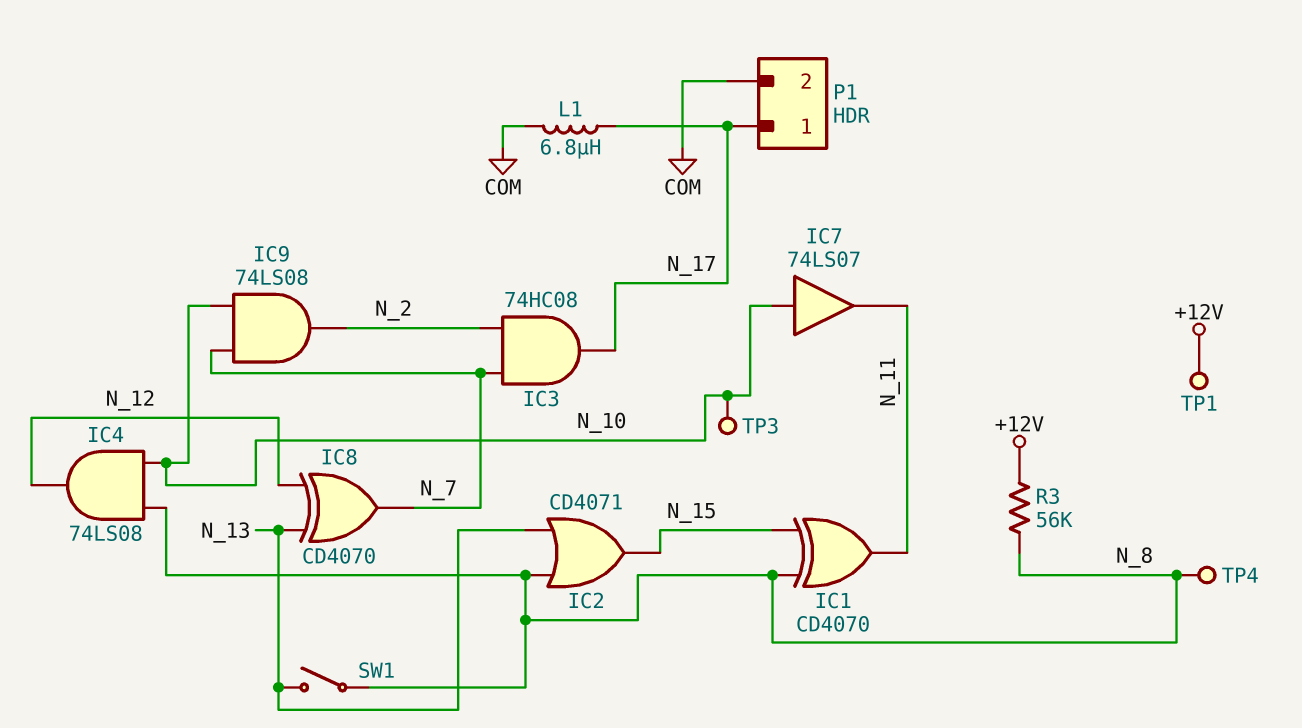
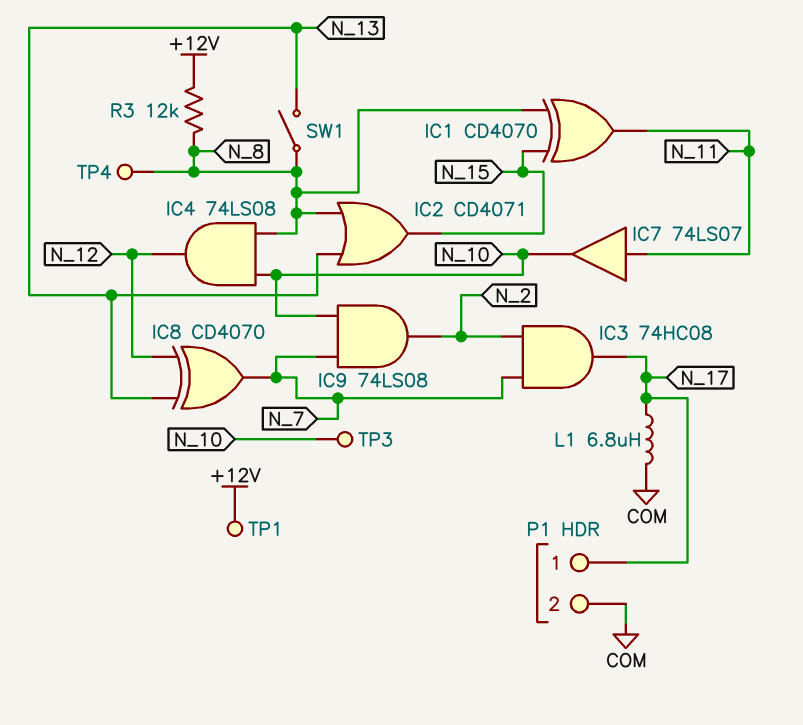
IC7: buffer 74LS07 (in N_10, out N_11) -> buffer 74LS07 (in N_11, out N_10)
R3: 56k (+12V, N_8) -> 12k (+12V, N_8)

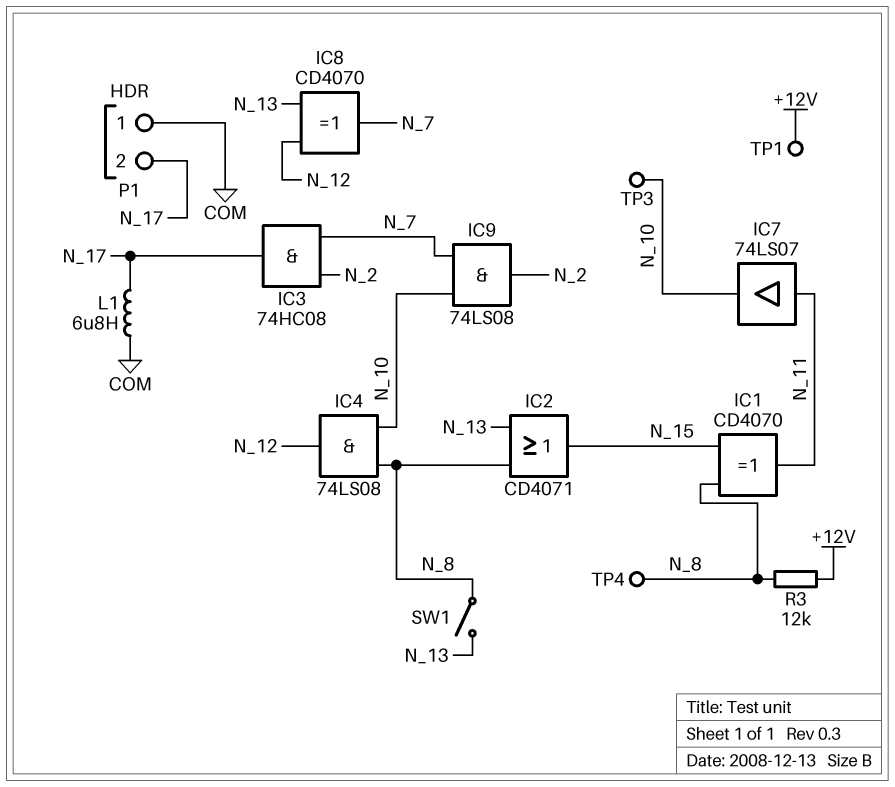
P1 pin 1: N_17 -> COM
P1 pin 2: COM -> N_17

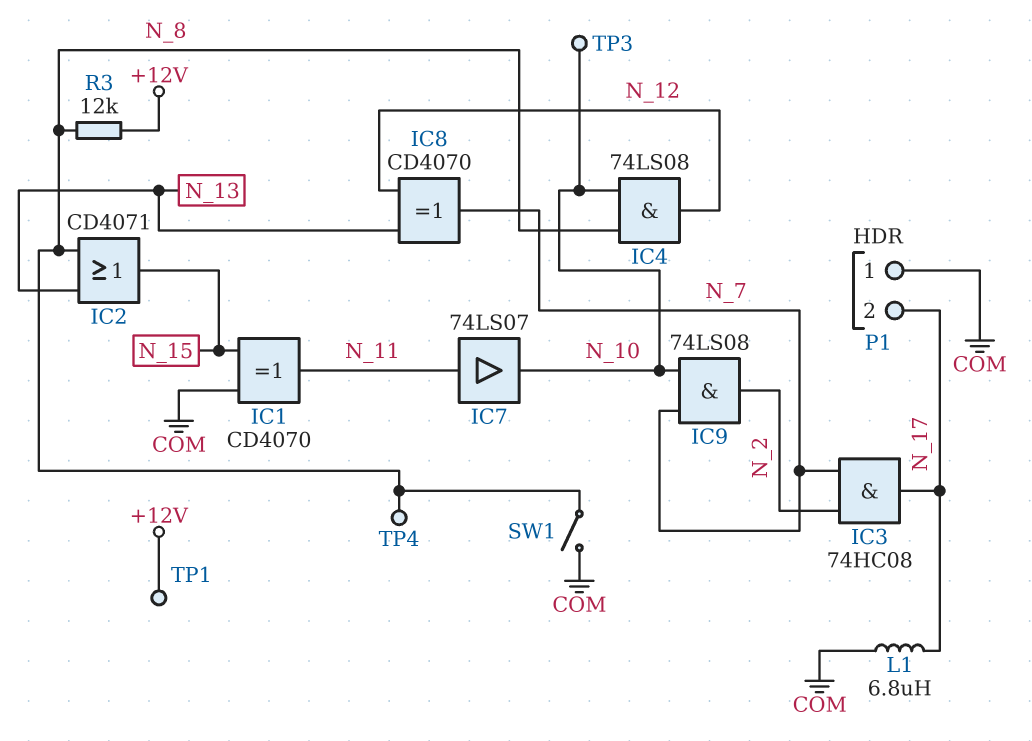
IC1: XOR CD4070 (in N_8, in N_15, out N_11) -> XOR CD4070 (in COM, in N_15, out N_11)
SW1: switch (N_8, N_13) -> switch (COM, N_8)

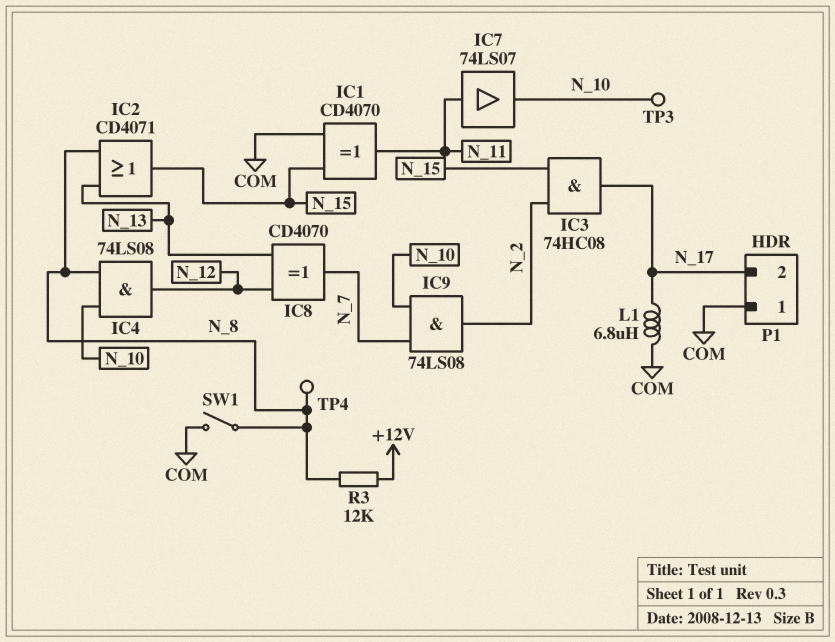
IC3: AND 74HC08 (in N_2, in N_7, out N_17) -> AND 74HC08 (in N_2, in N_15, out N_17)
TP1: test point (+12V) -> none

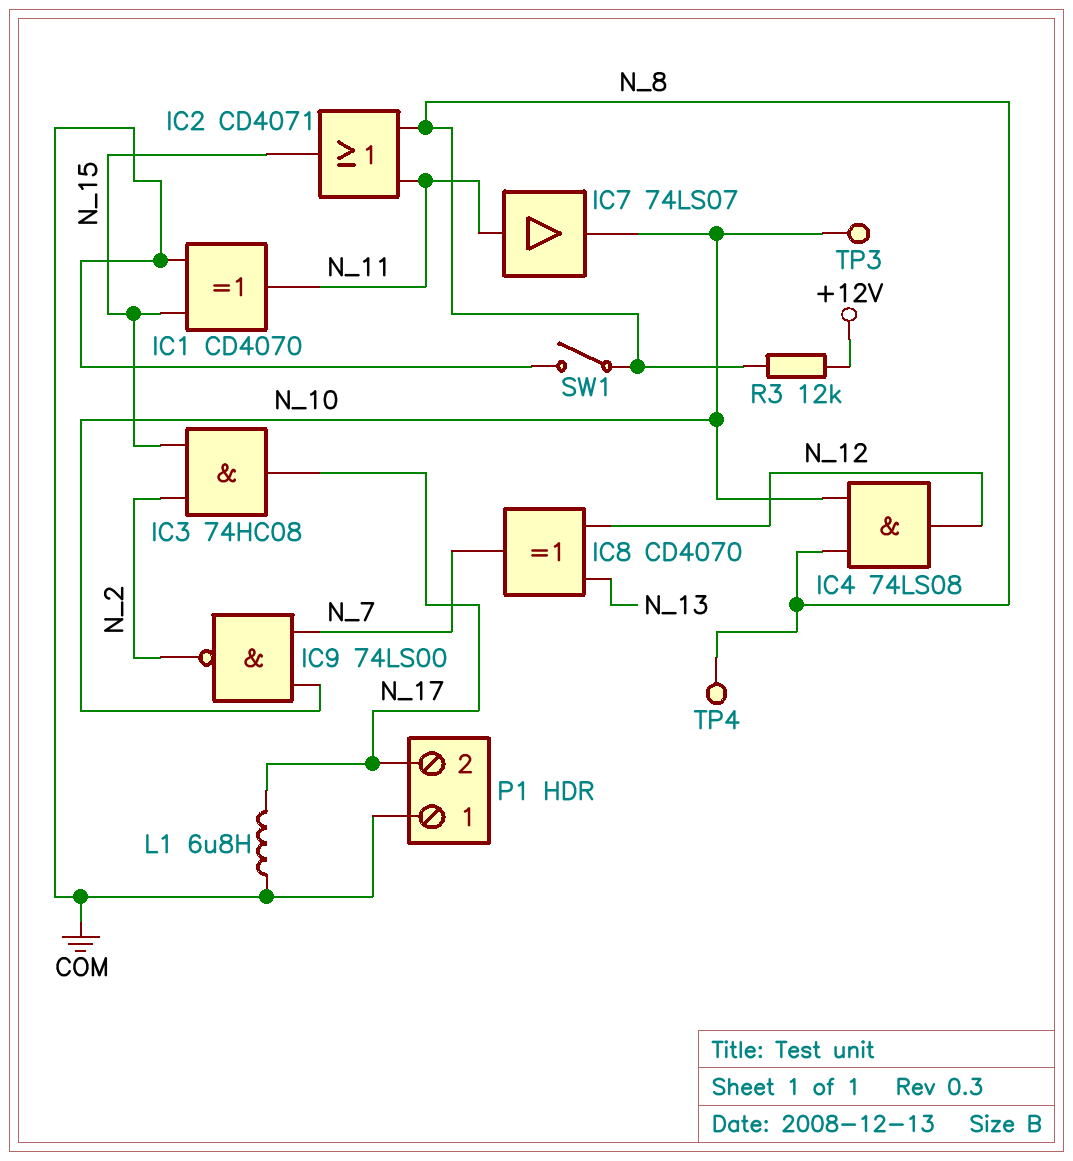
IC2: OR CD4071 (in N_8, in N_13, out N_15) -> OR CD4071 (in N_8, in N_11, out N_15)
IC9: AND 74LS08 (in N_7, in N_10, out N_2) -> NAND 74LS00 (in N_7, in N_10, out N_2)

